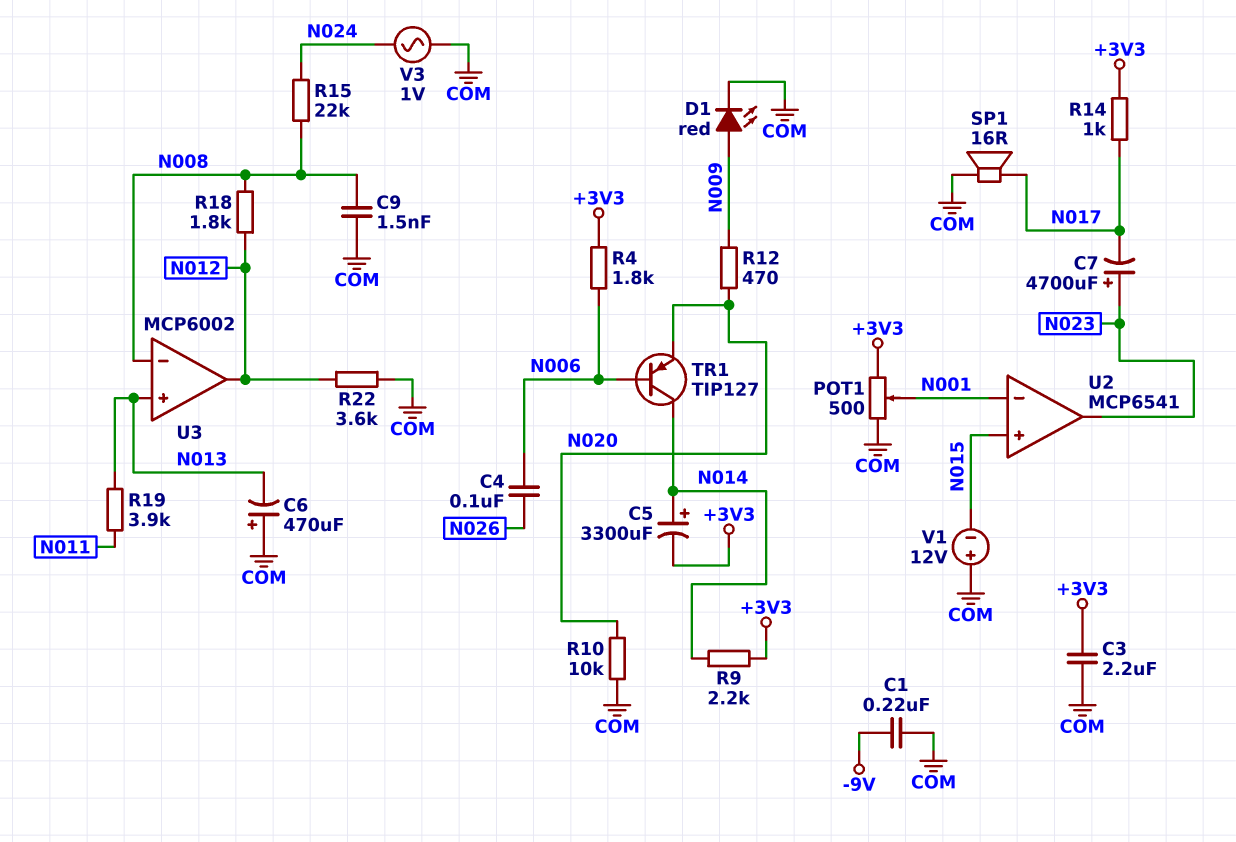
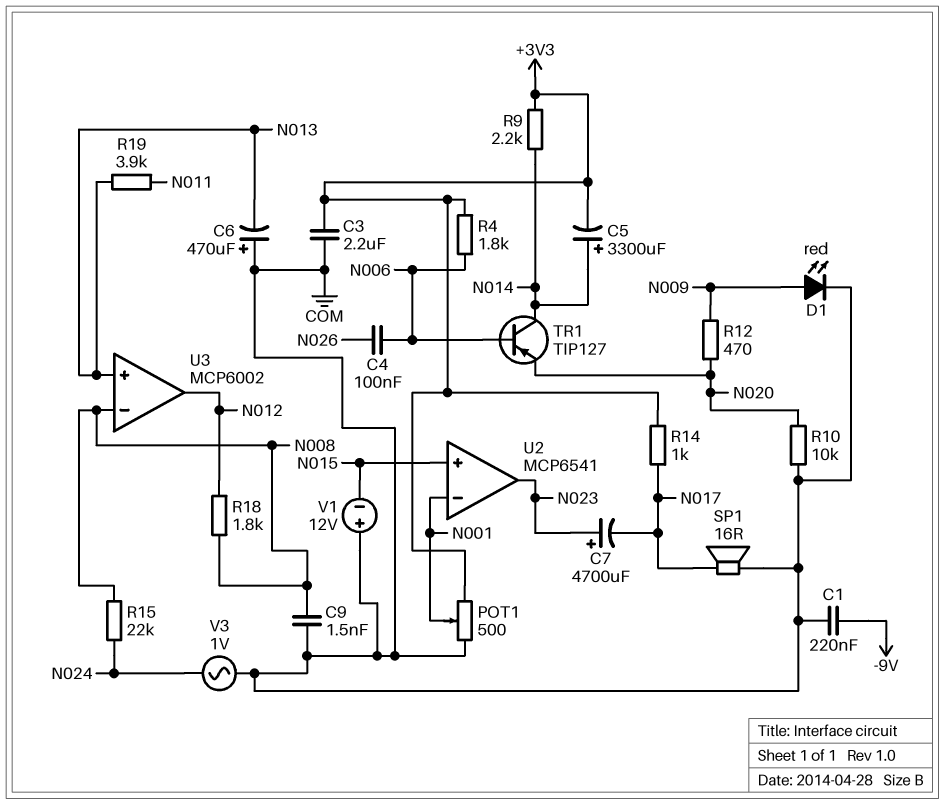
R22: 3.6k (COM, N012) -> none

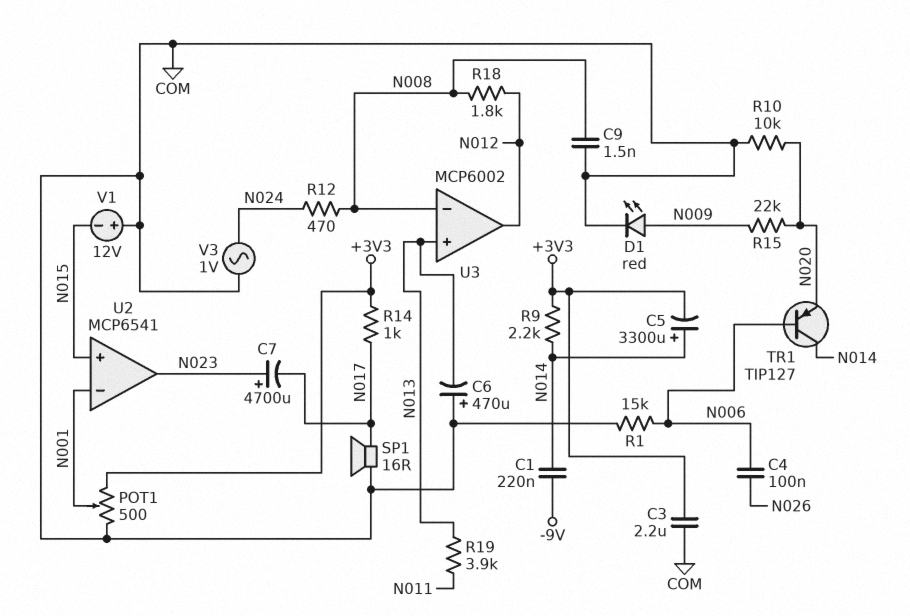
C1: 220nF (-9V, COM) -> 220nF (-9V, N014)
R1: none -> 15k (COM, N006)
R4: 1.8k (+3V3, N006) -> none
R12: 470 (N009, N020) -> 470 (N008, N024)
R15: 22k (N008, N024) -> 22k (N009, N020)

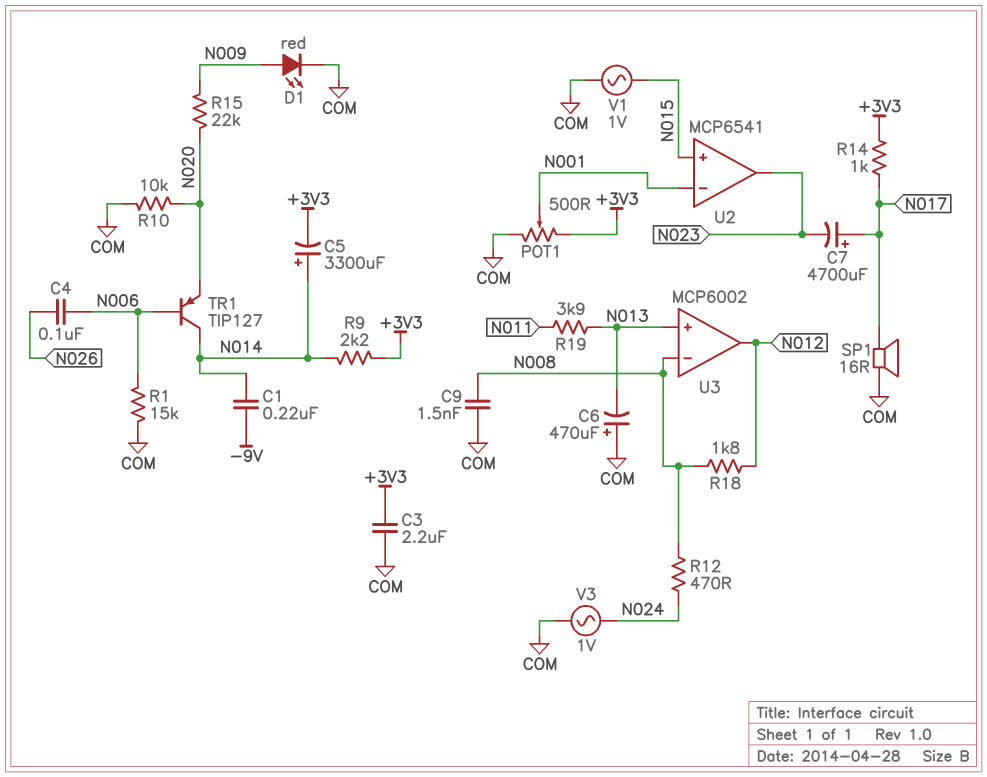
C7: 4700uF (plus N023, minus N017) -> 4700uF (plus N017, minus N023)
V1: 12V (plus COM, minus N015) -> AC 1V (COM, N015)

